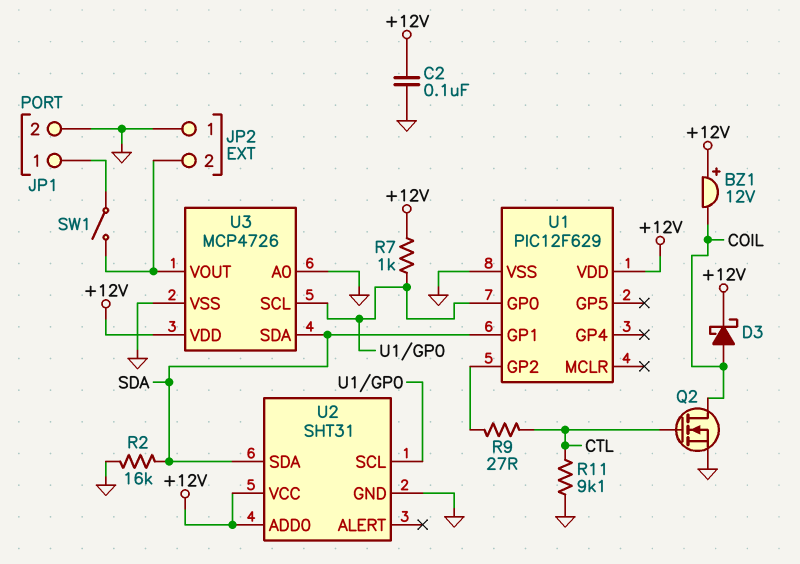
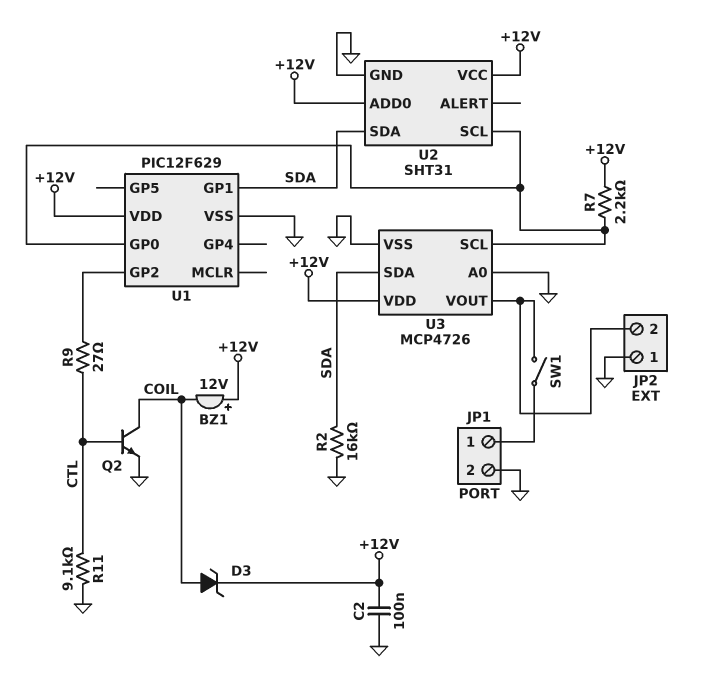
D3: schottky (A COIL, K +12V) -> zener (A COIL, K +12V)
Q2: NMOS (G CTL, D COIL, S GND) -> NPN (B CTL, C COIL, E GND)
R7: 1k (+12V, U1/GP0) -> 2.2k (+12V, U1/GP0)

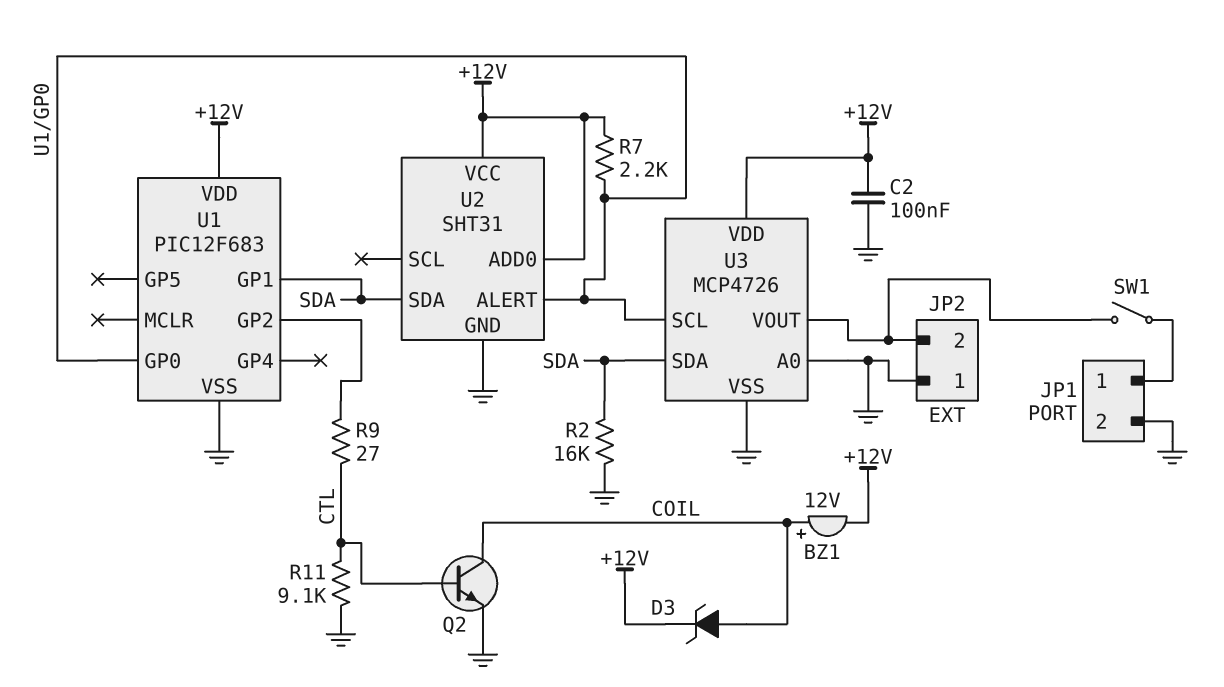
BZ1: buzzer 12V (plus +12V, minus COIL) -> buzzer 12V (plus COIL, minus +12V)
U1: PIC12F629 -> PIC12F683
U2 pin ALERT: none -> U1/GP0
U2 pin SCL: U1/GP0 -> none

